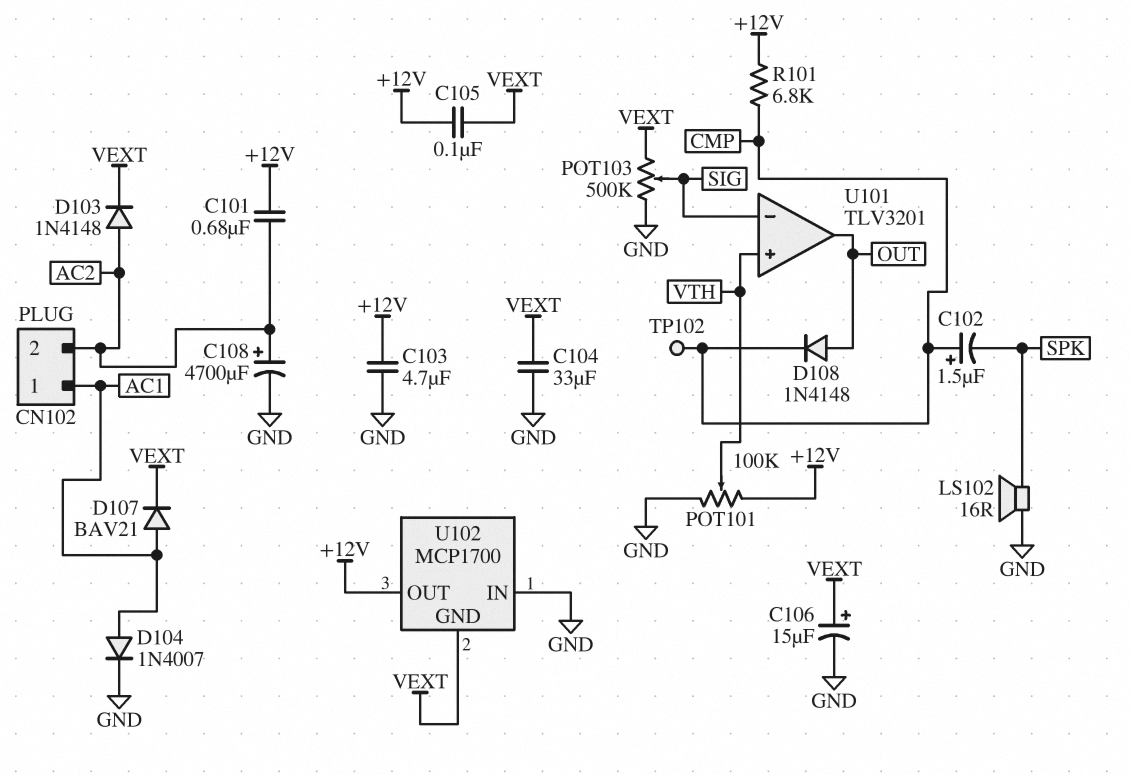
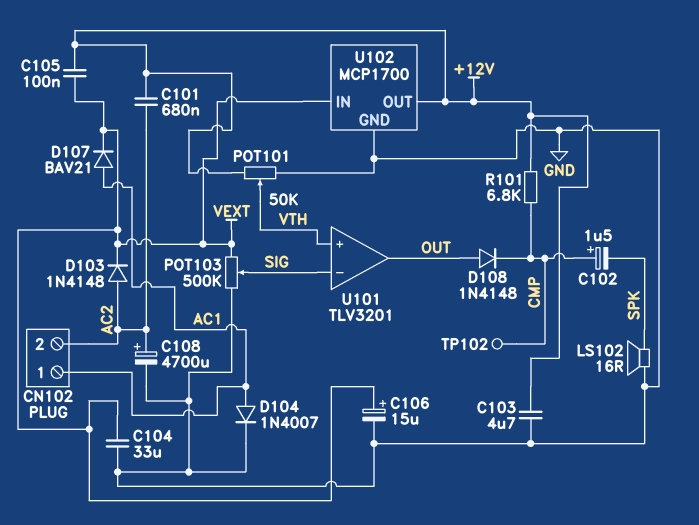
POT101: 100k (+12V, GND, wiper VTH) -> 50k (+12V, GND, wiper VTH)
U102 pin GND: VEXT -> GND
U102 pin IN: GND -> VEXT

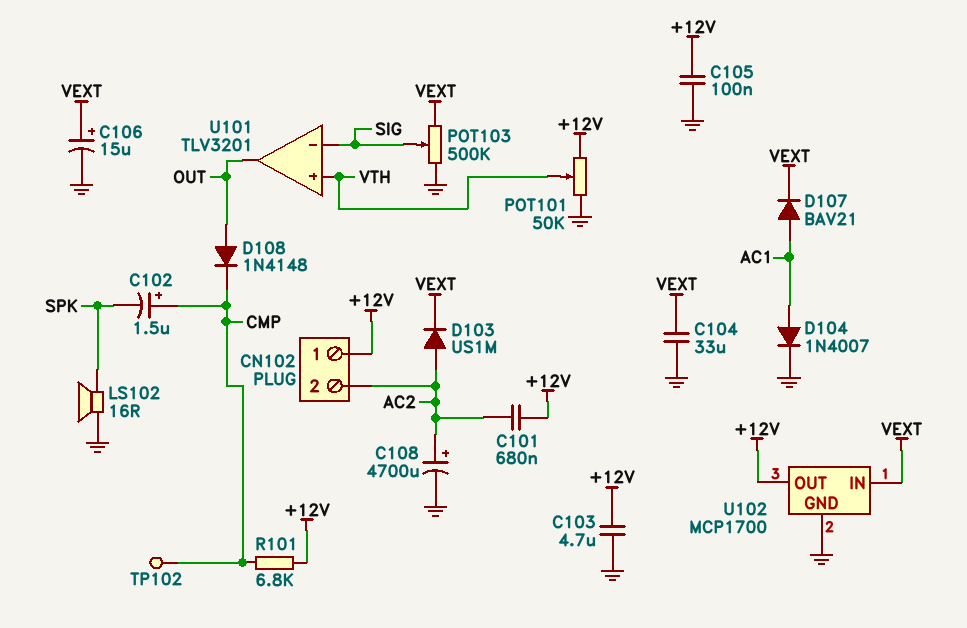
C105: 100nF (+12V, VEXT) -> 100nF (+12V, GND)
CN102 pin 1: AC1 -> +12V
D103: diode 1N4148 (A AC2, K VEXT) -> diode US1M (A AC2, K VEXT)

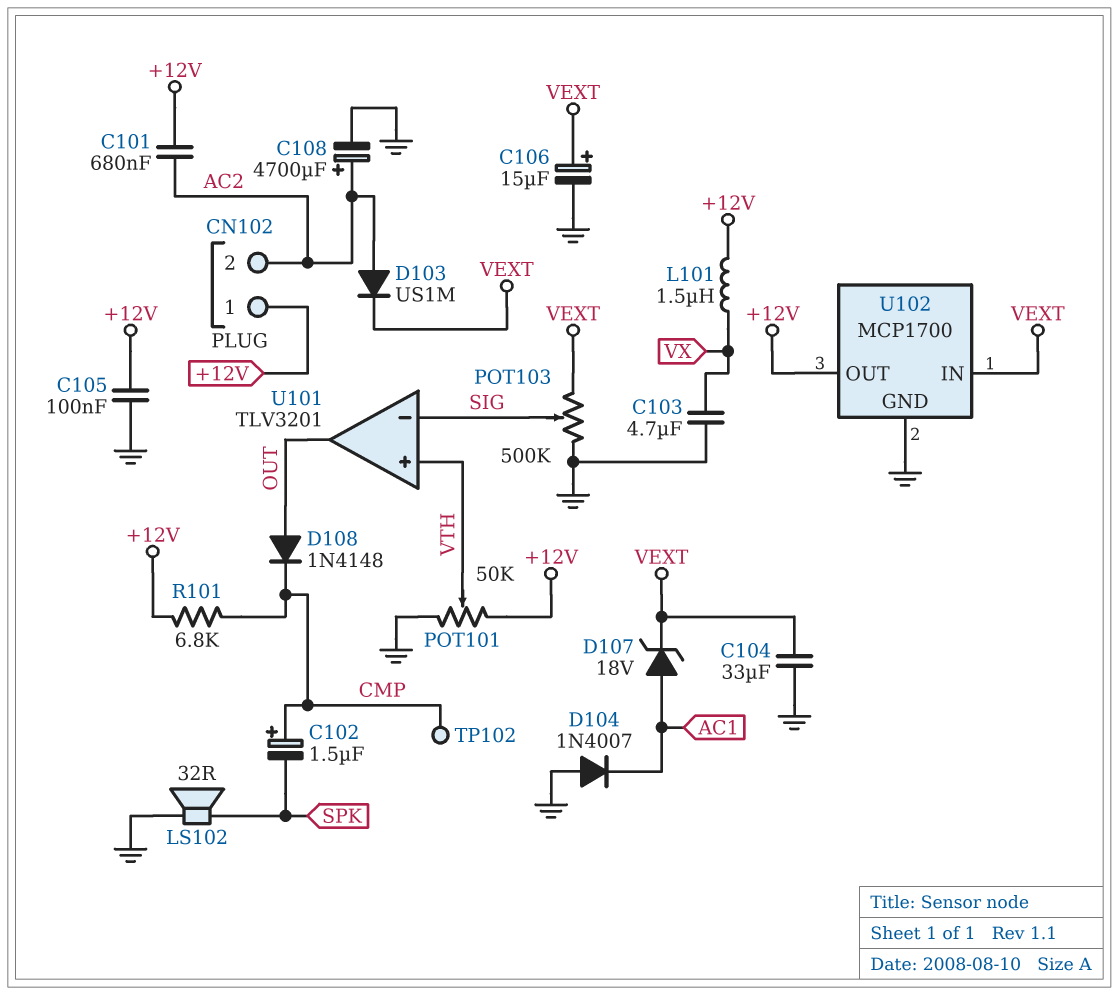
C103: 4.7uF (+12V, GND) -> 4.7uF (GND, VX)
D104: diode 1N4007 (A AC1, K GND) -> diode 1N4007 (A GND, K AC1)
D107: diode BAV21 (A AC1, K VEXT) -> zener 18V (A AC1, K VEXT)
L101: none -> 1.5uH (+12V, VX)
LS102: speaker 16R (GND, SPK) -> speaker 32R (GND, SPK)

